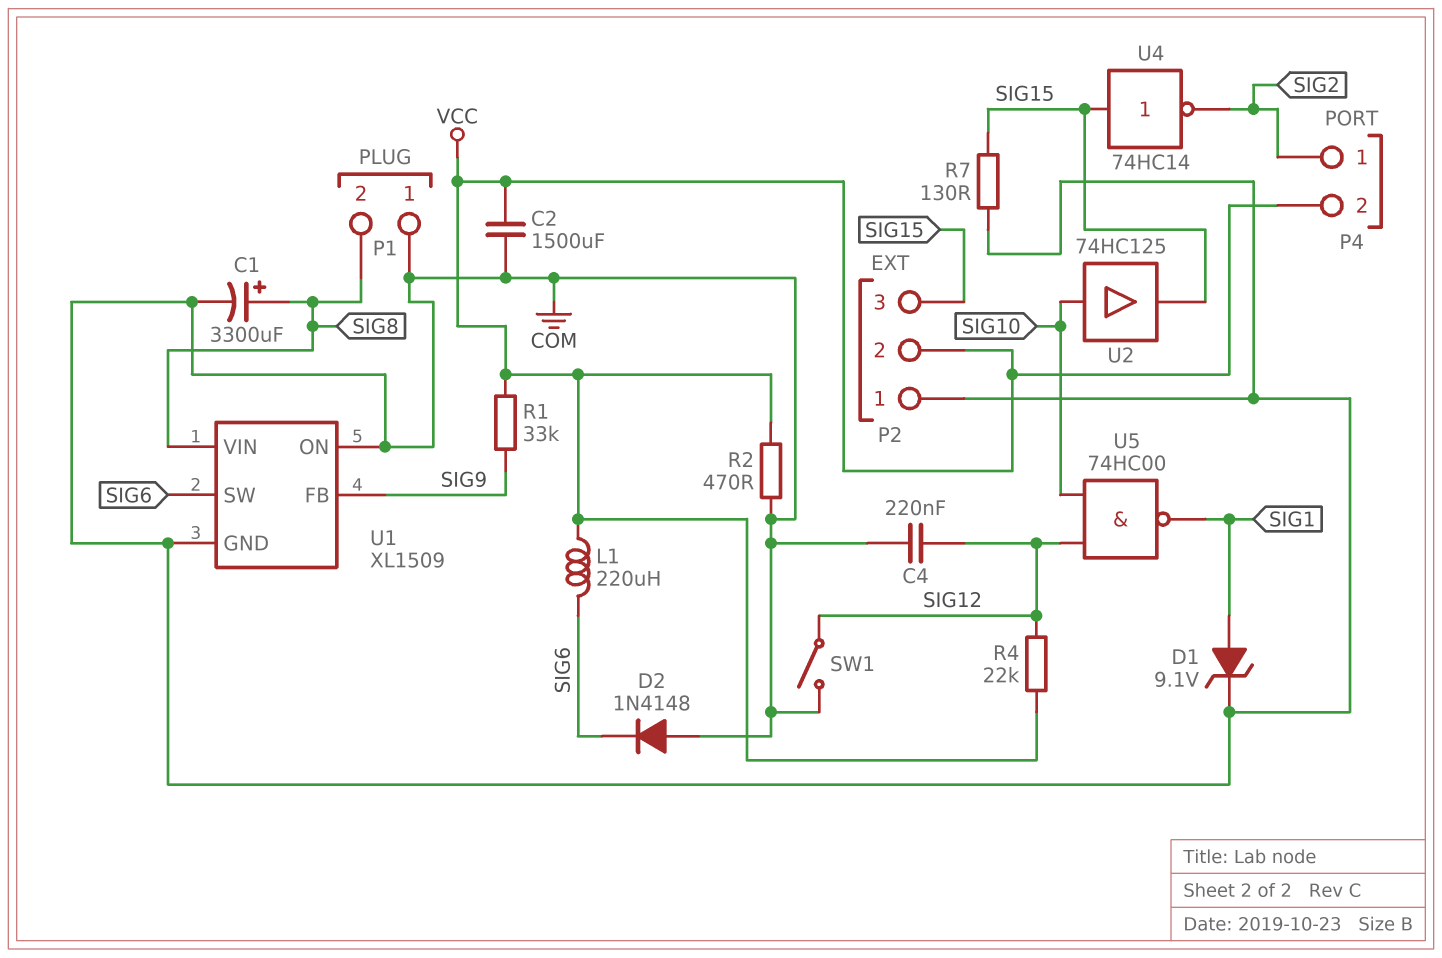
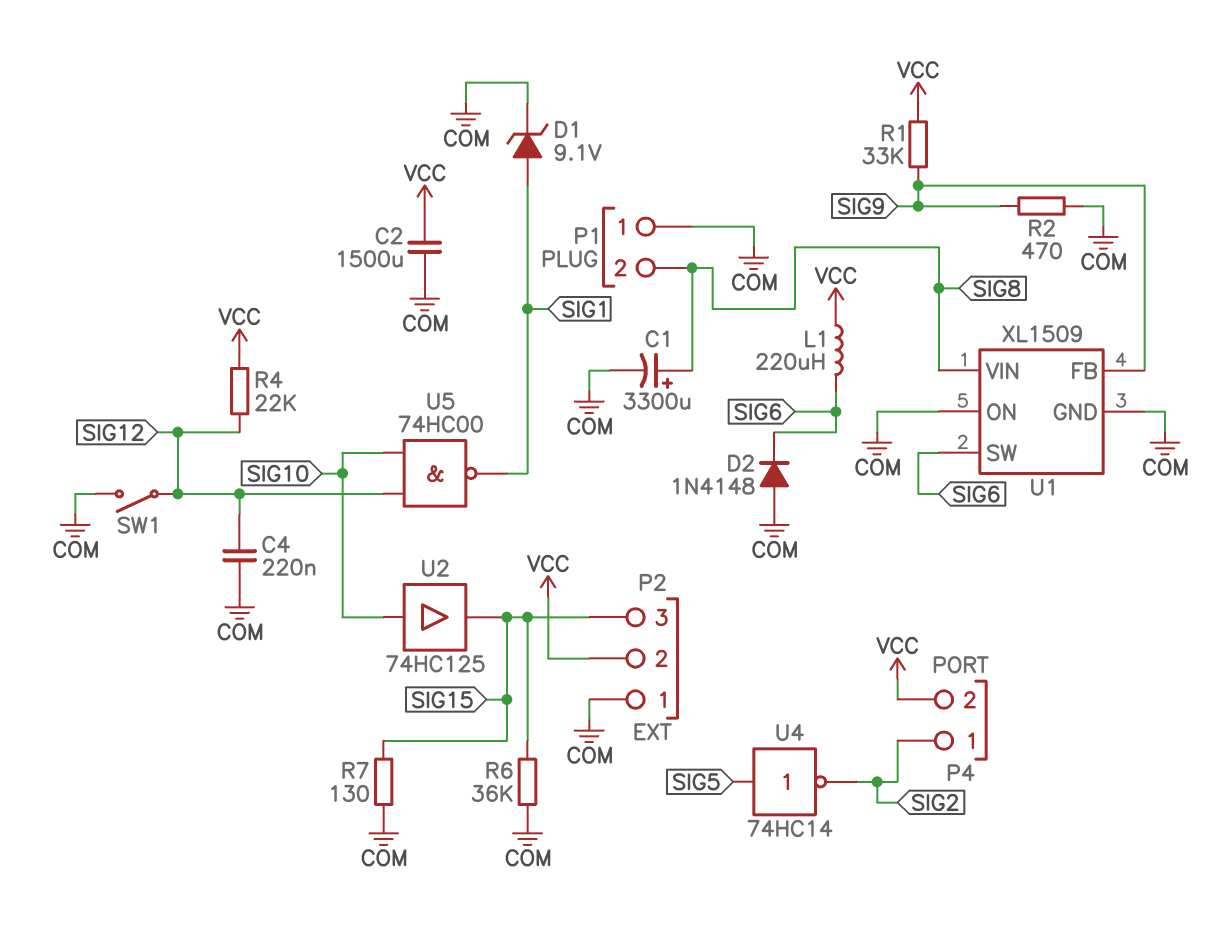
R2: 470 (COM, VCC) -> 470 (COM, SIG9)
R6: none -> 36k (COM, SIG15)
U4: NOT 74HC14 (in SIG15, out SIG2) -> NOT 74HC14 (in SIG5, out SIG2)

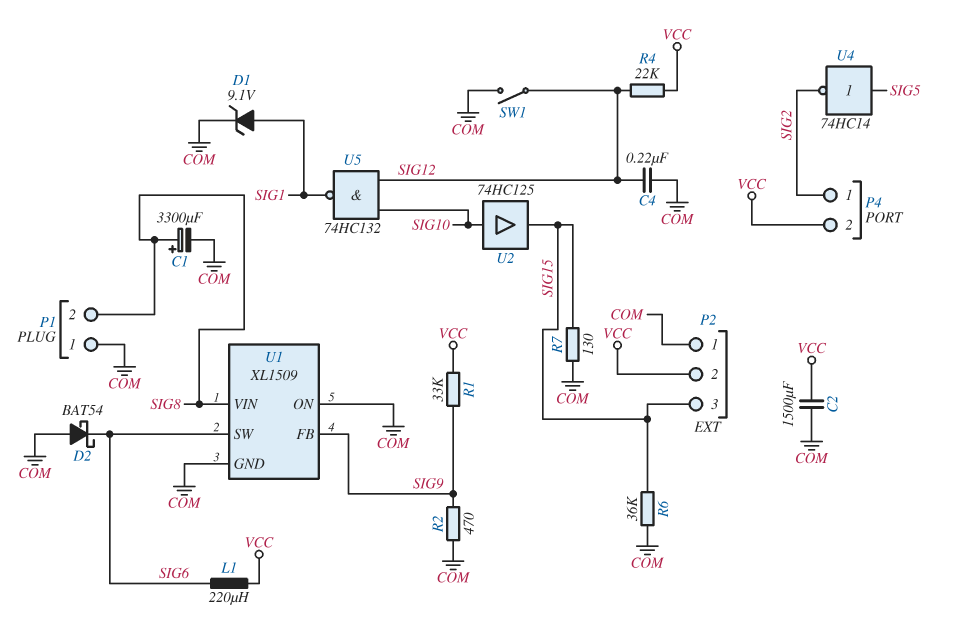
D2: diode 1N4148 (A COM, K SIG6) -> schottky BAT54 (A COM, K SIG6)
U5: NAND 74HC00 (in SIG10, in SIG12, out SIG1) -> NAND 74HC132 (in SIG10, in SIG12, out SIG1)

